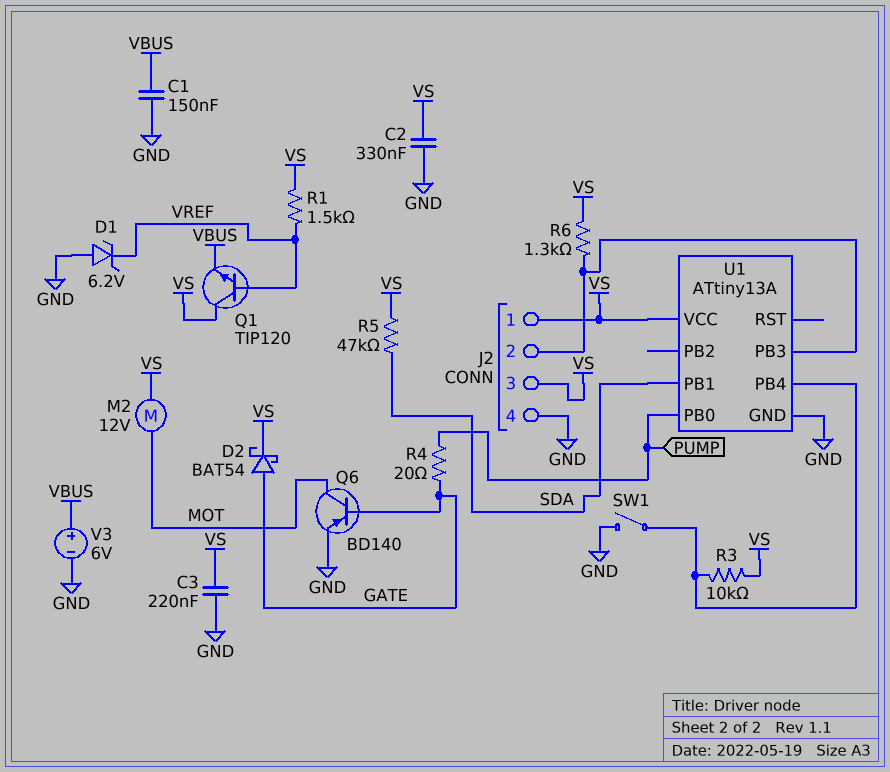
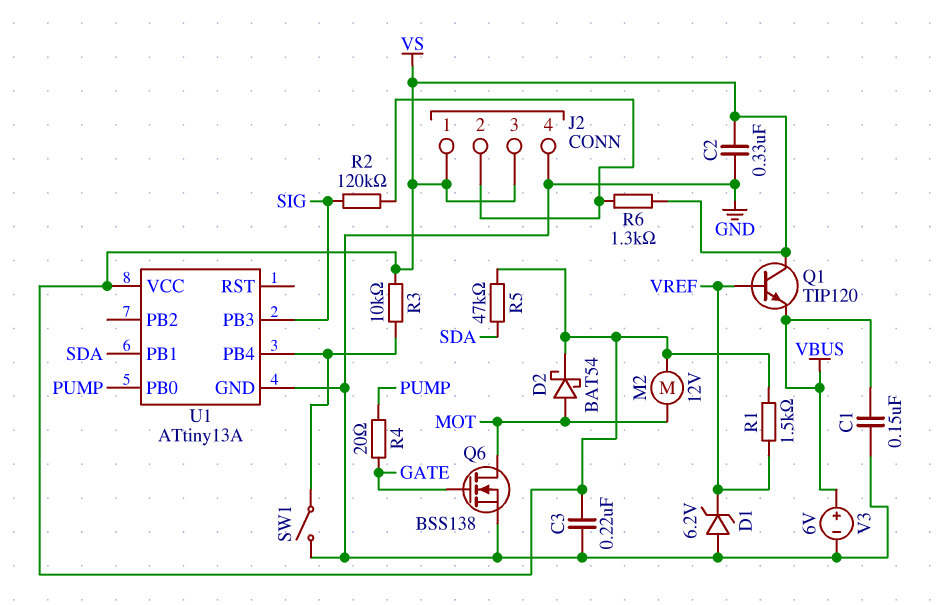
D2: schottky BAT54 (A GATE, K VS) -> schottky BAT54 (A MOT, K VS)
Q6: PNP BD140 (B GATE, C MOT, E GND) -> NMOS BSS138 (G GATE, D MOT, S GND)
R2: none -> 120k (J2/2, SIG)
U1 pin PB3: J2/2 -> SIG

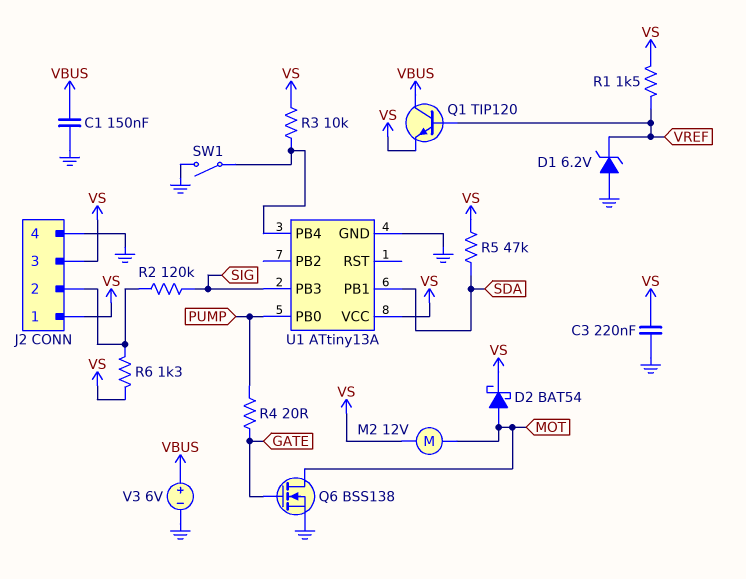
C2: 330nF (GND, VS) -> none
Q1: NPN TIP120 (B VREF, C VS, E VBUS) -> NPN TIP120 (B VREF, C VBUS, E VS)

